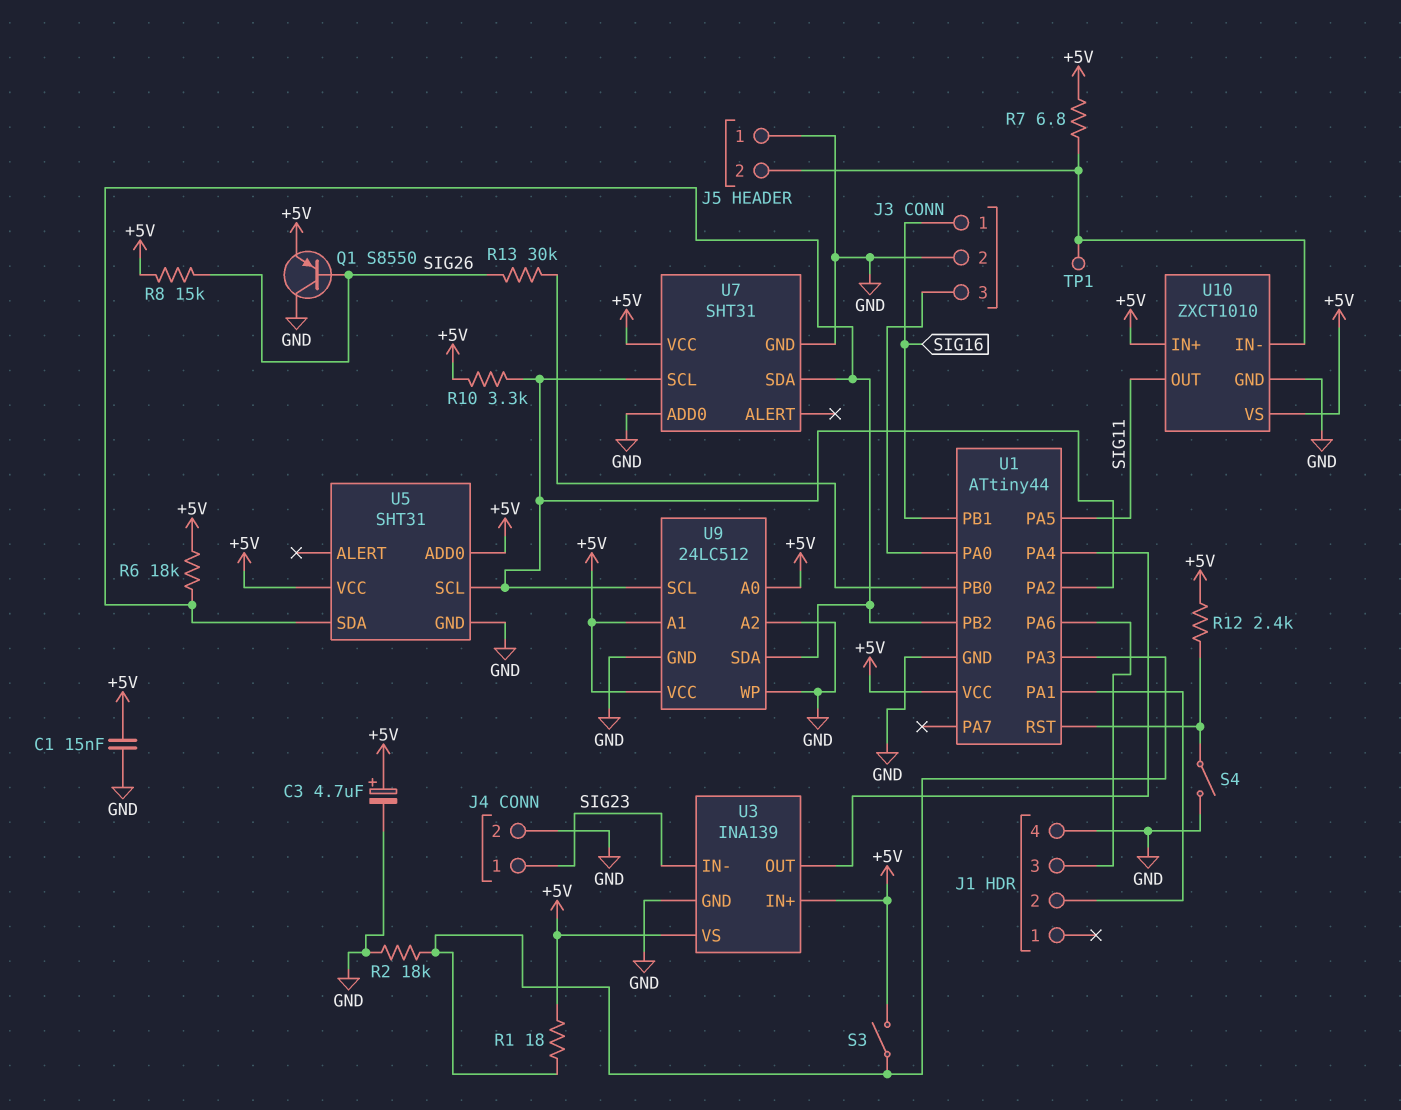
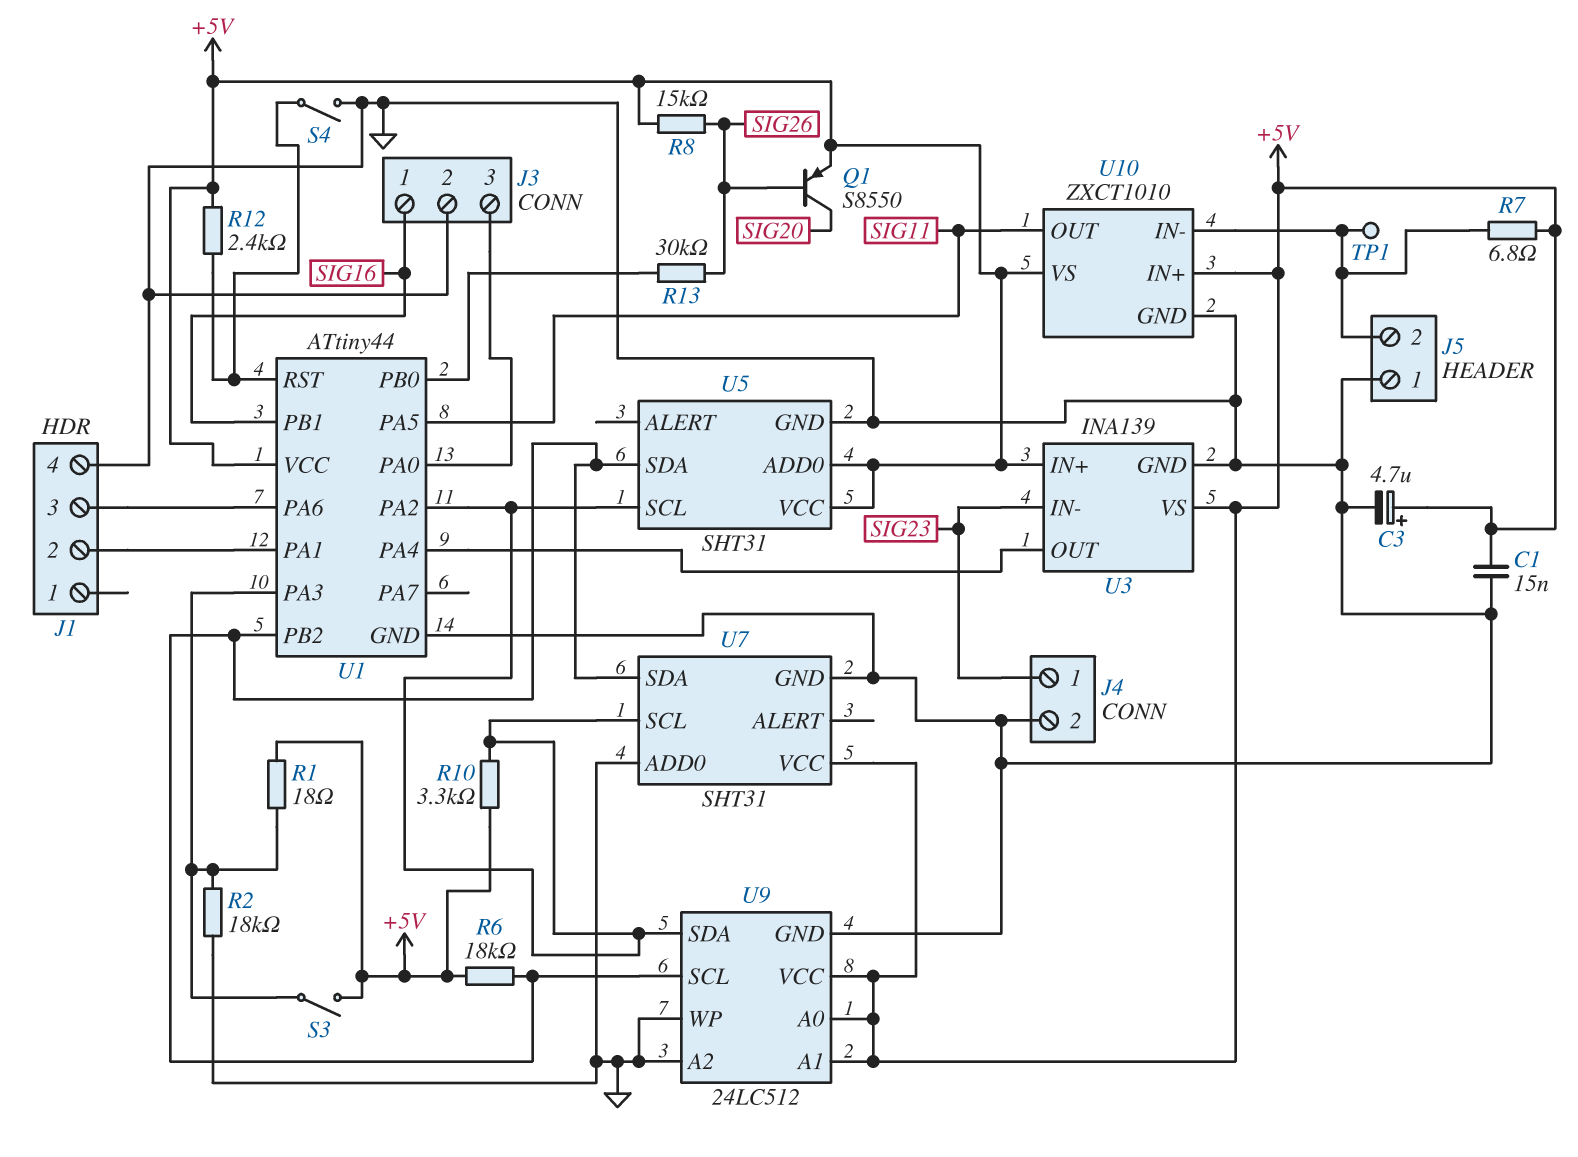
Q1: PNP S8550 (B SIG26, C GND, E +5V) -> PNP S8550 (B SIG26, C SIG20, E +5V)
U9 pin SCL: U1/PA2 -> U1/PB2
U9 pin SDA: U1/PB2 -> U1/PA2

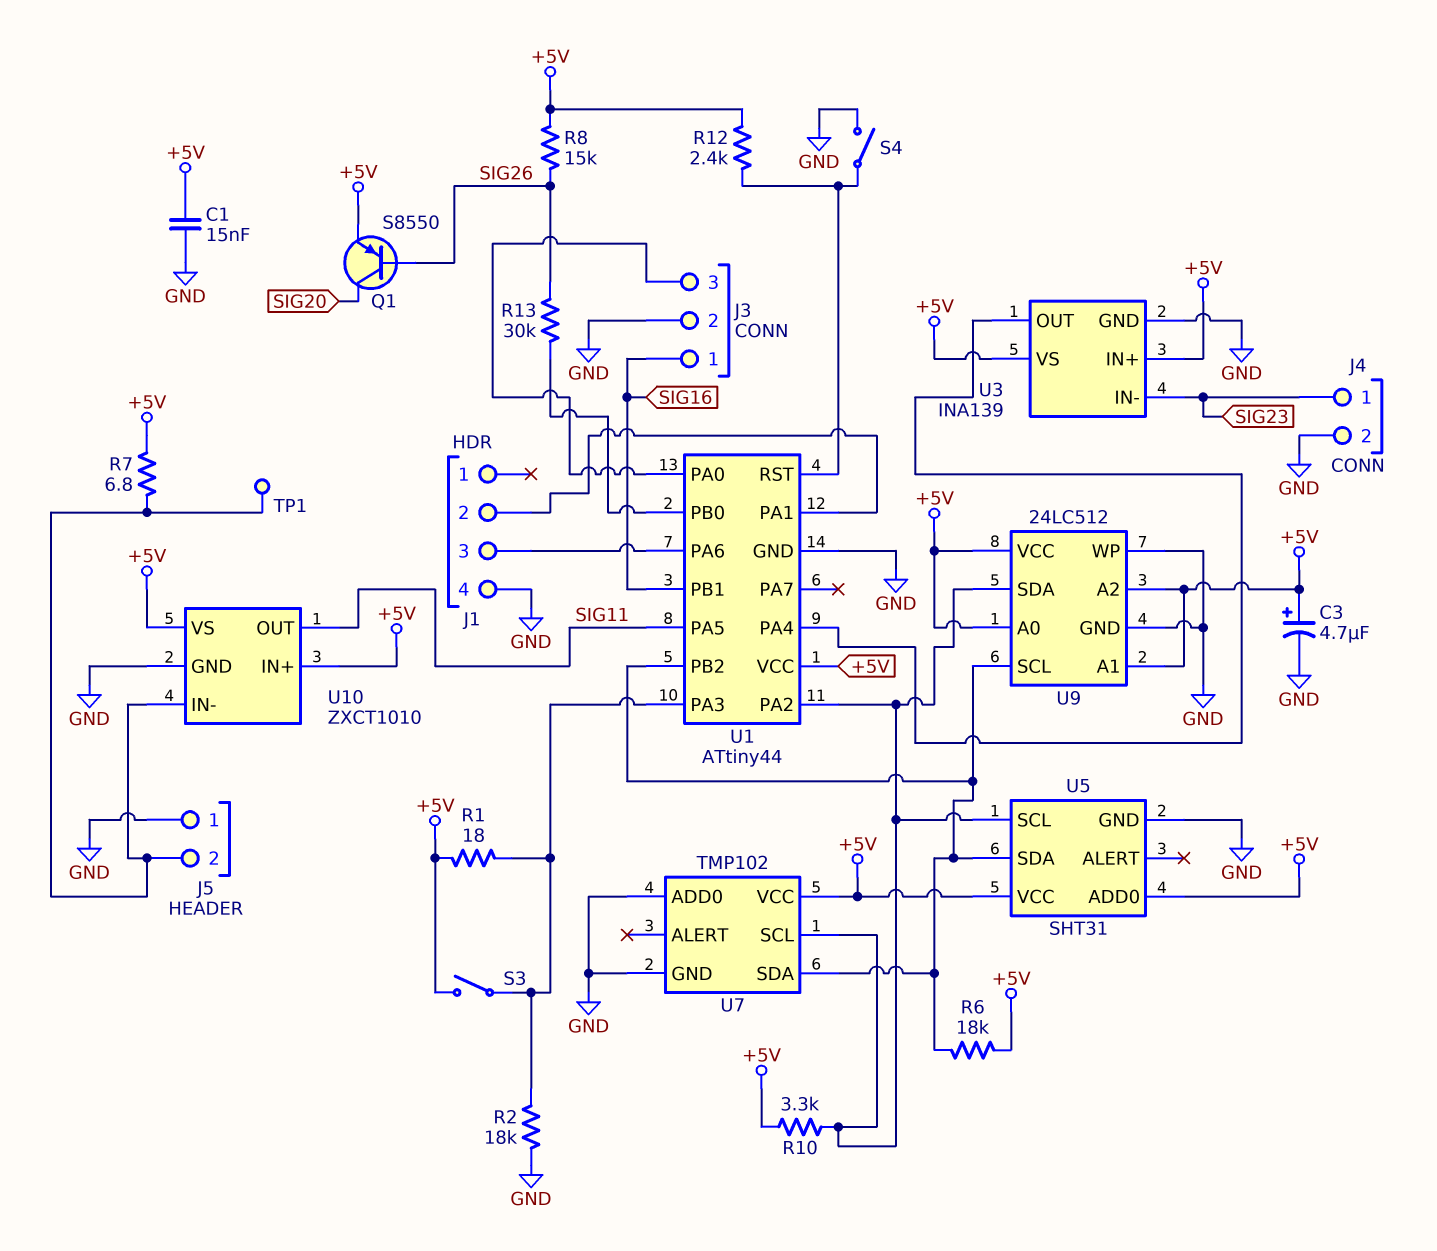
U7: SHT31 -> TMP102
U9 pin A2: GND -> +5V

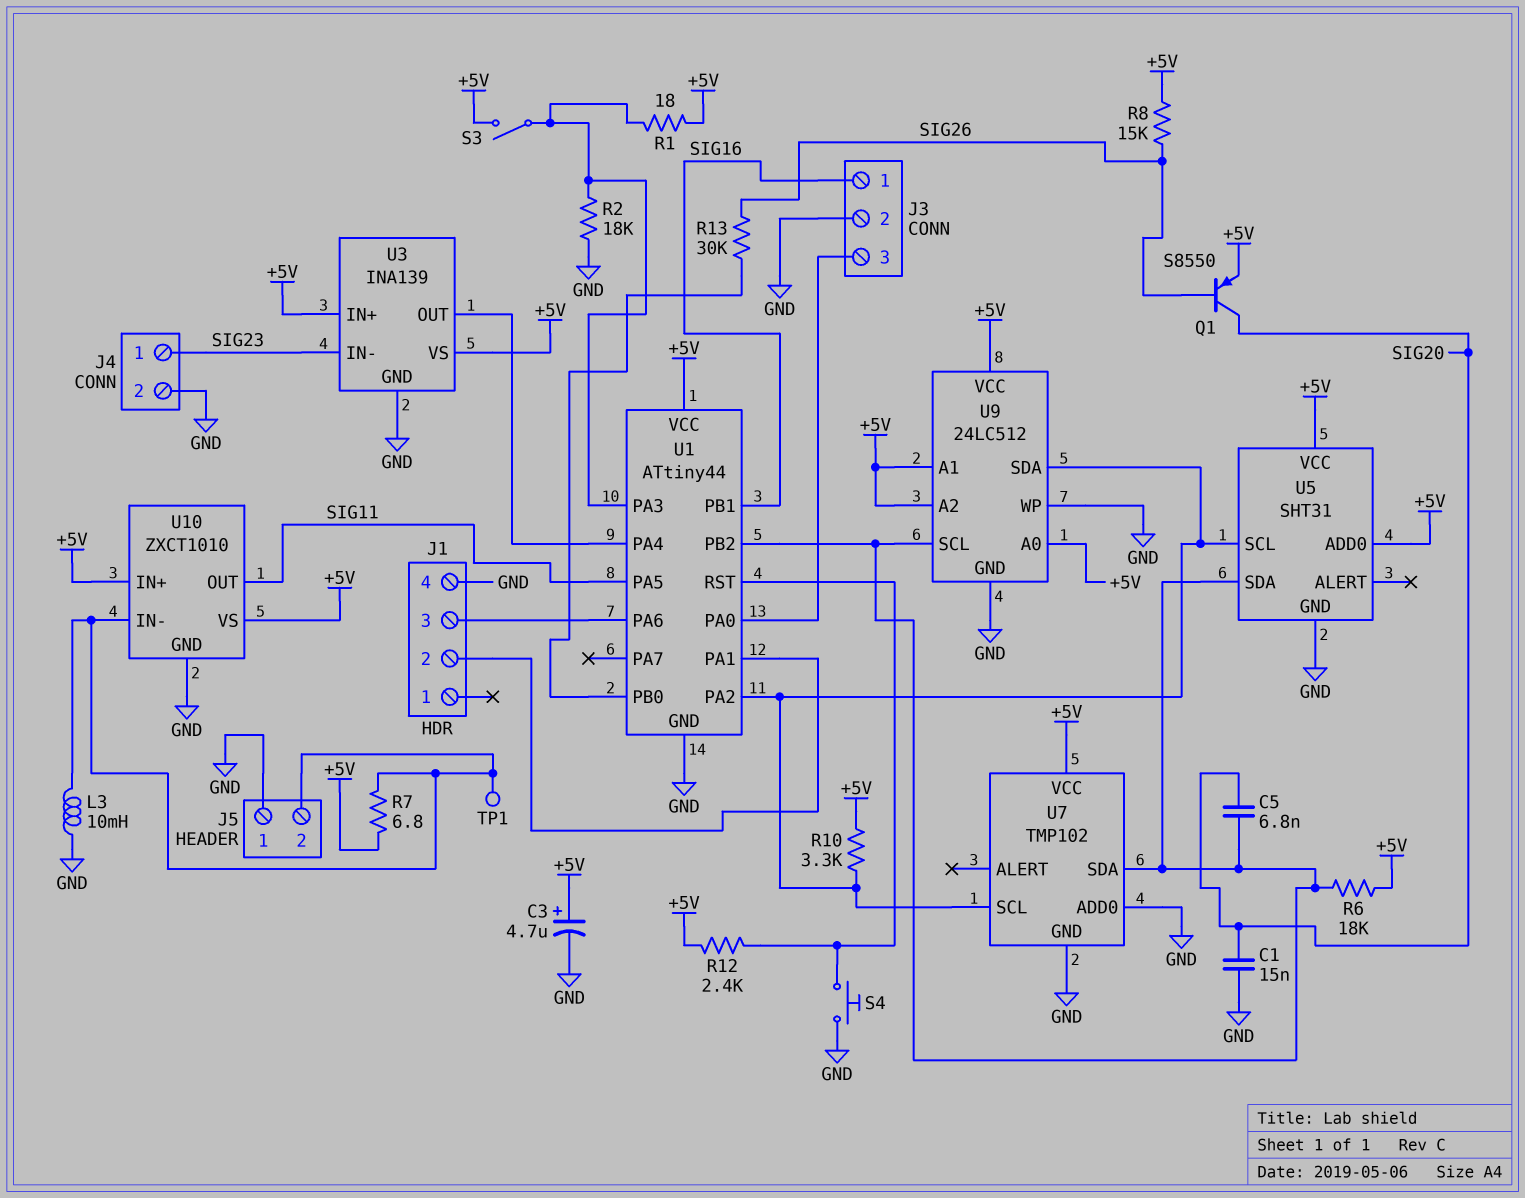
C1: 15nF (+5V, GND) -> 15nF (GND, SIG20)
C5: none -> 6.8nF (SIG20, U1/PB2)
L3: none -> 10mH (GND, J5/2)
S4: switch (GND, U1/RST) -> button (GND, U1/RST)

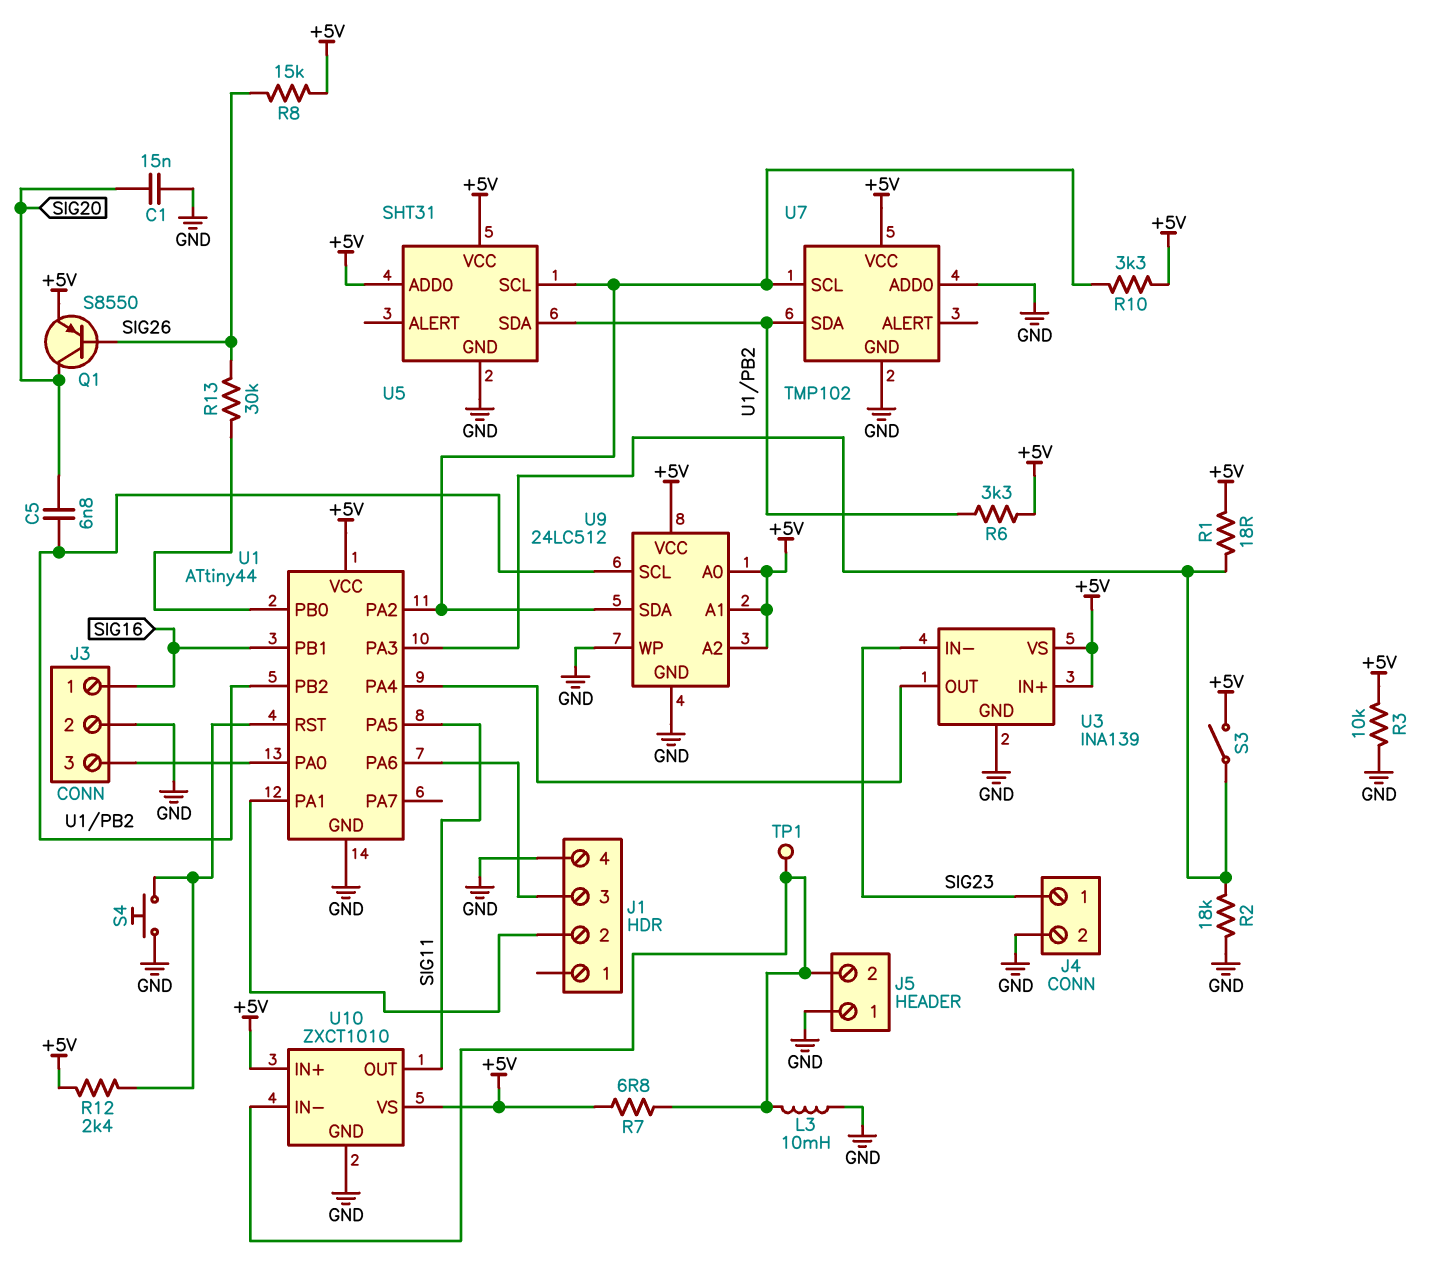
C3: 4.7uF (plus +5V, minus GND) -> none
R3: none -> 10k (+5V, GND)
R6: 18k (+5V, U1/PB2) -> 3.3k (+5V, U1/PB2)

